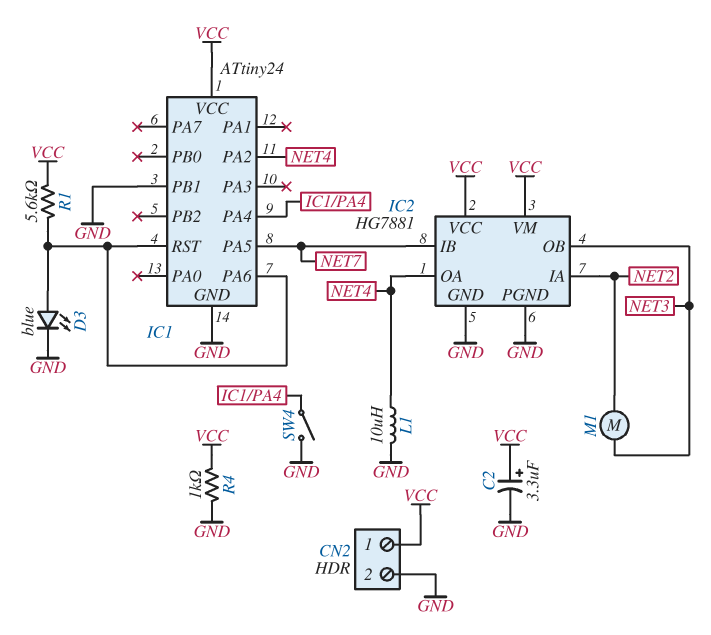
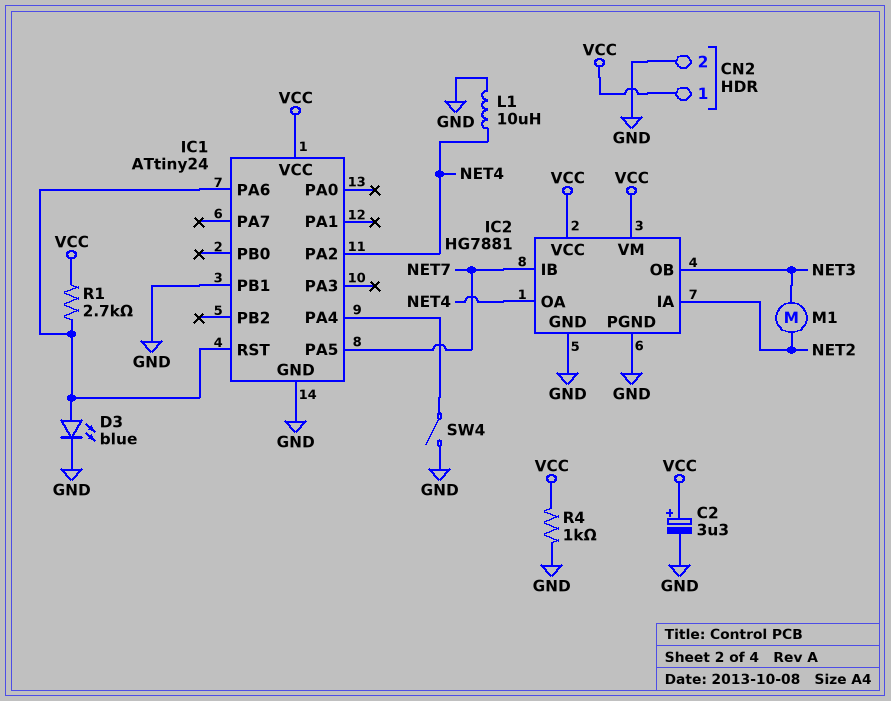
R1: 5.6k (IC1/PA6, VCC) -> 2.7k (IC1/PA6, VCC)

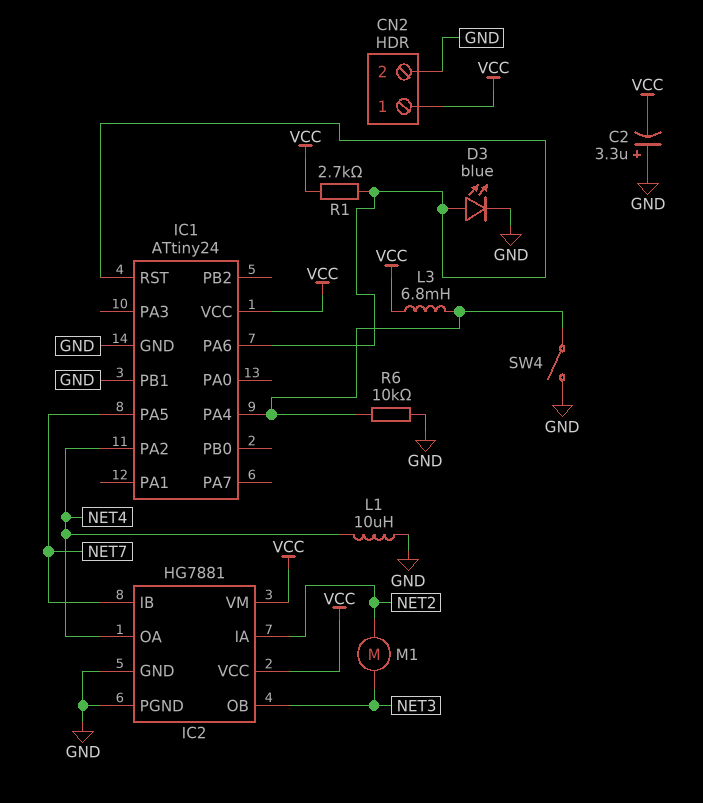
C2: 3.3uF (plus VCC, minus GND) -> 3.3uF (plus GND, minus VCC)
L3: none -> 6.8mH (IC1/PA4, VCC)
R4: 1k (GND, VCC) -> none
R6: none -> 10k (GND, IC1/PA4)

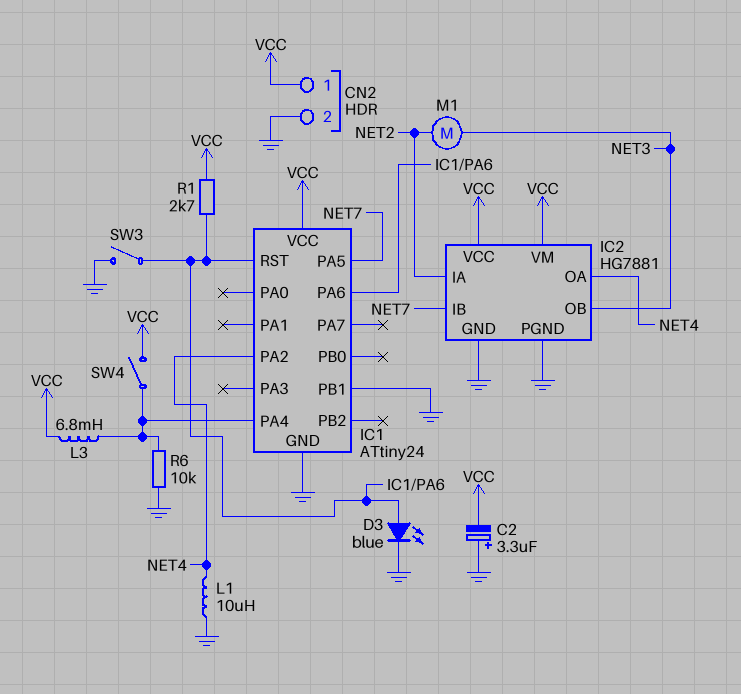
SW3: none -> switch (GND, IC1/PA6)
SW4: switch (GND, IC1/PA4) -> switch (IC1/PA4, VCC)

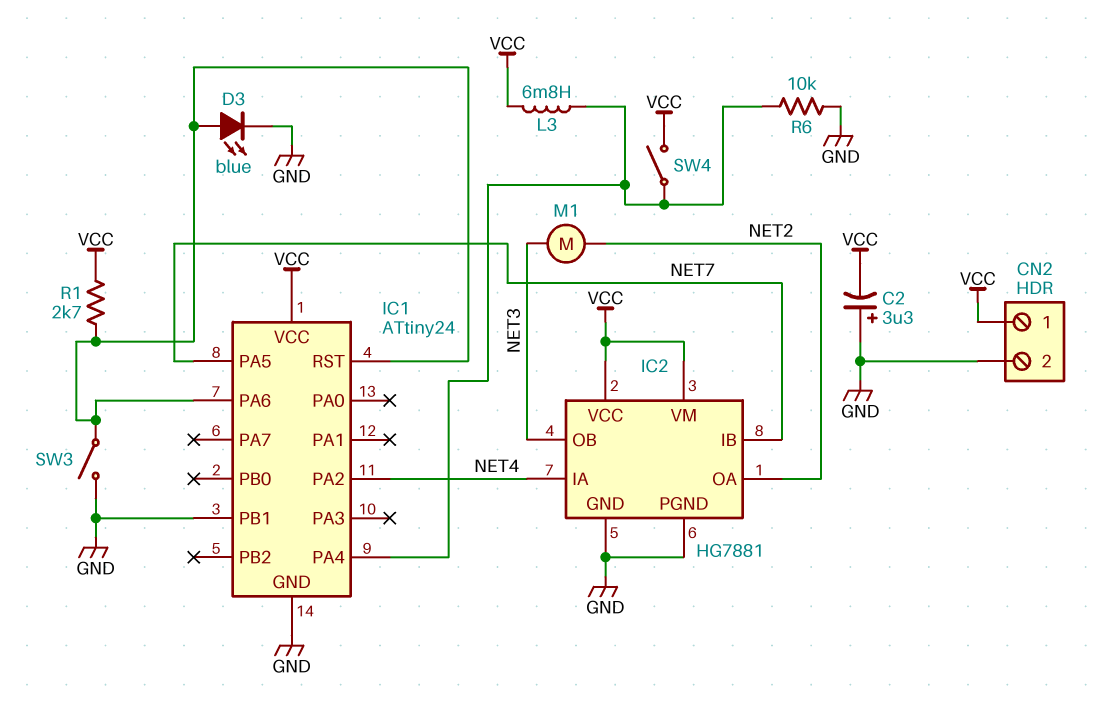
IC2 pin IA: NET2 -> NET4
IC2 pin OA: NET4 -> NET2
L1: 10uH (GND, NET4) -> none

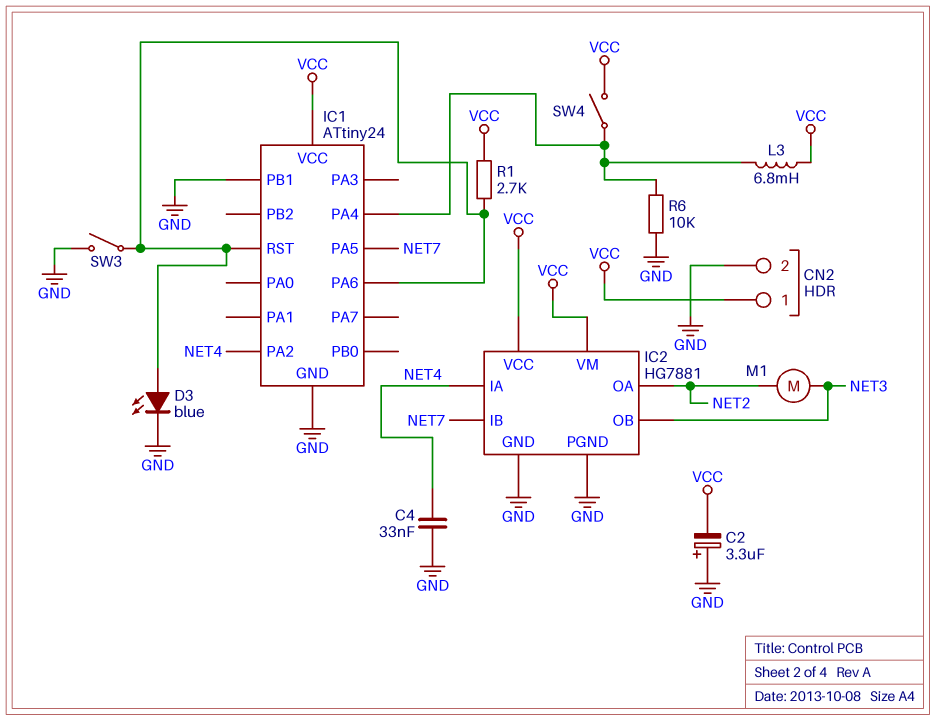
C4: none -> 33nF (GND, NET4)

